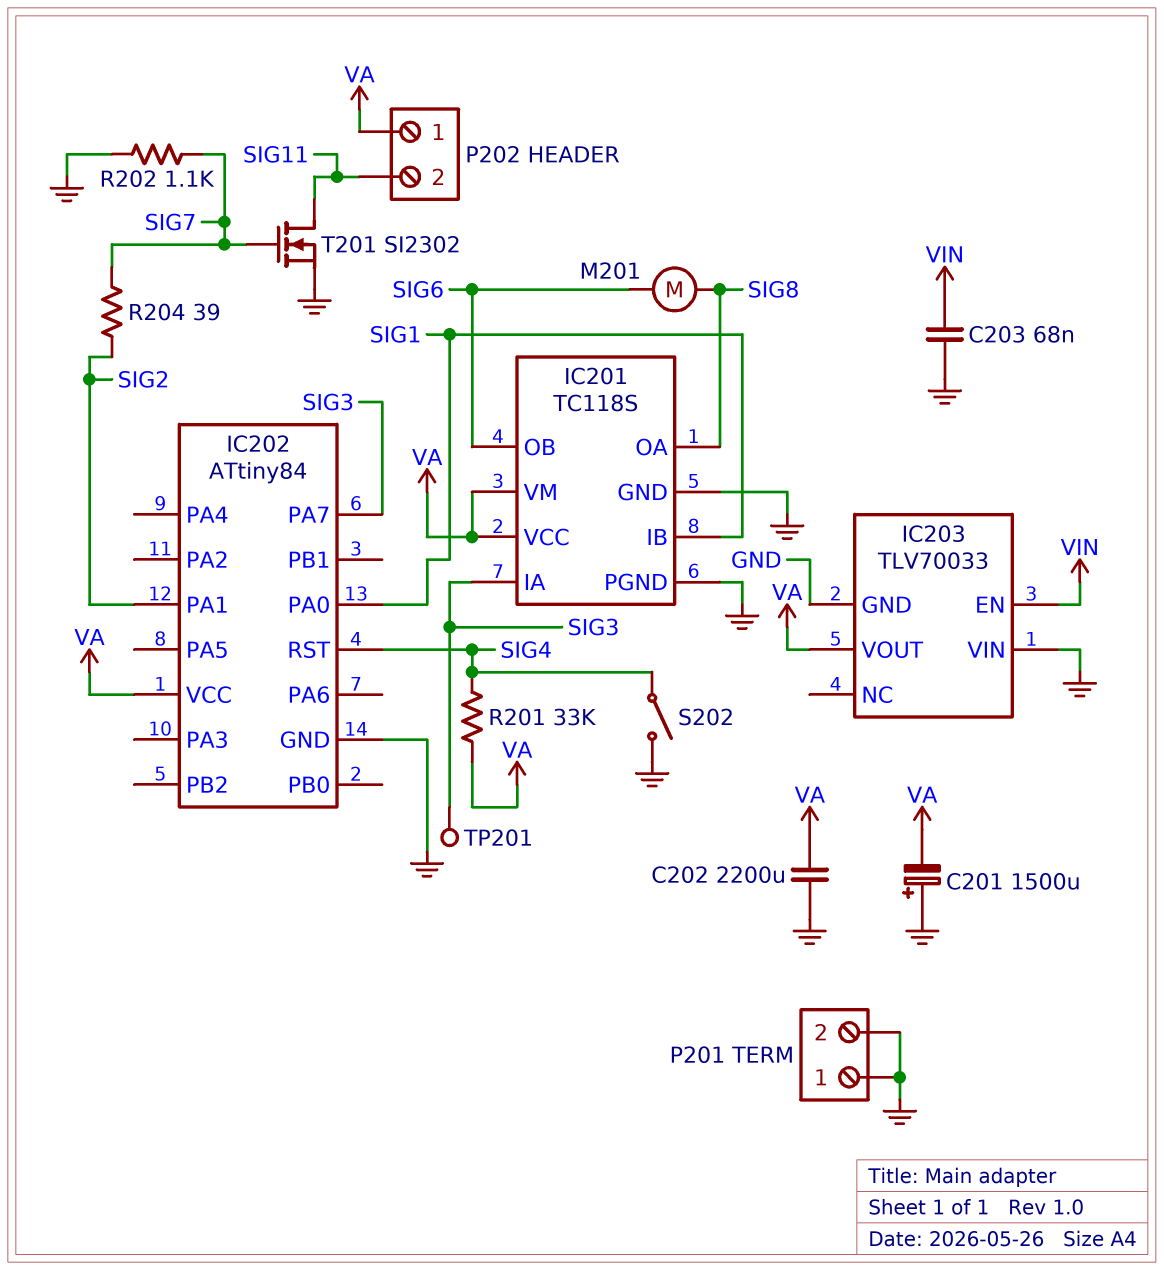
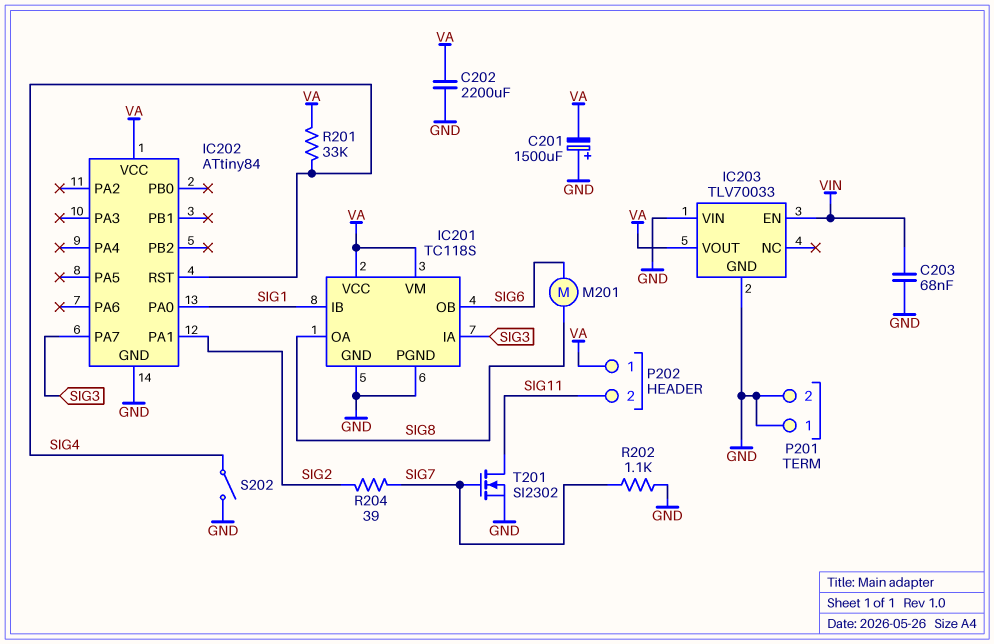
TP201: test point (SIG3) -> none

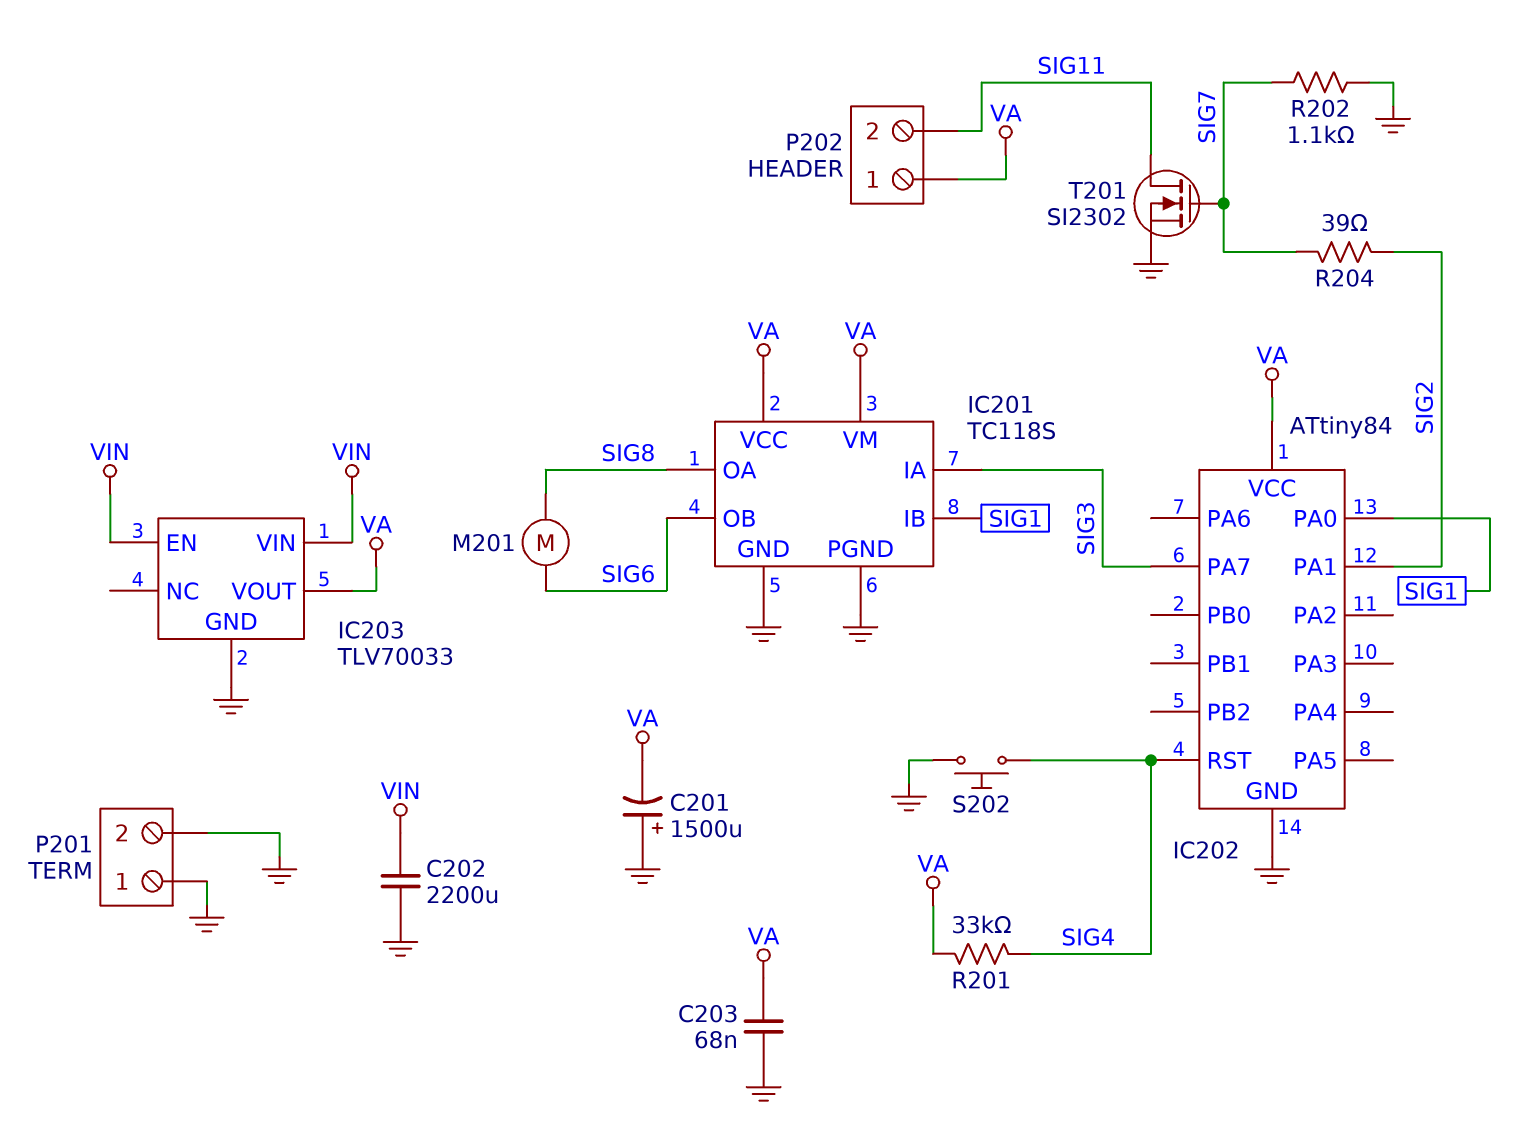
C202: 2200uF (GND, VA) -> 2200uF (GND, VIN)
C203: 68nF (GND, VIN) -> 68nF (GND, VA)
IC203 pin VIN: GND -> VIN
S202: switch (GND, SIG4) -> button (GND, SIG4)

